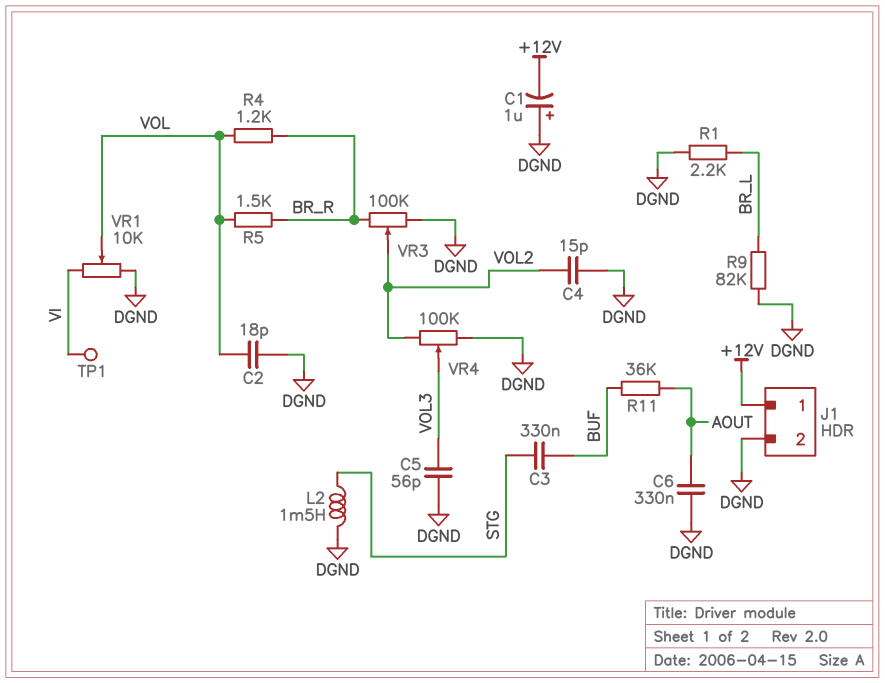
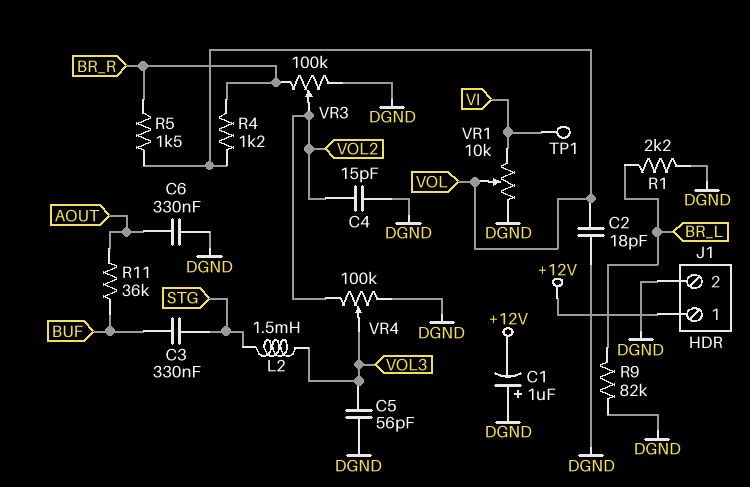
L2: 1.5mH (DGND, STG) -> 1.5mH (STG, VOL3)

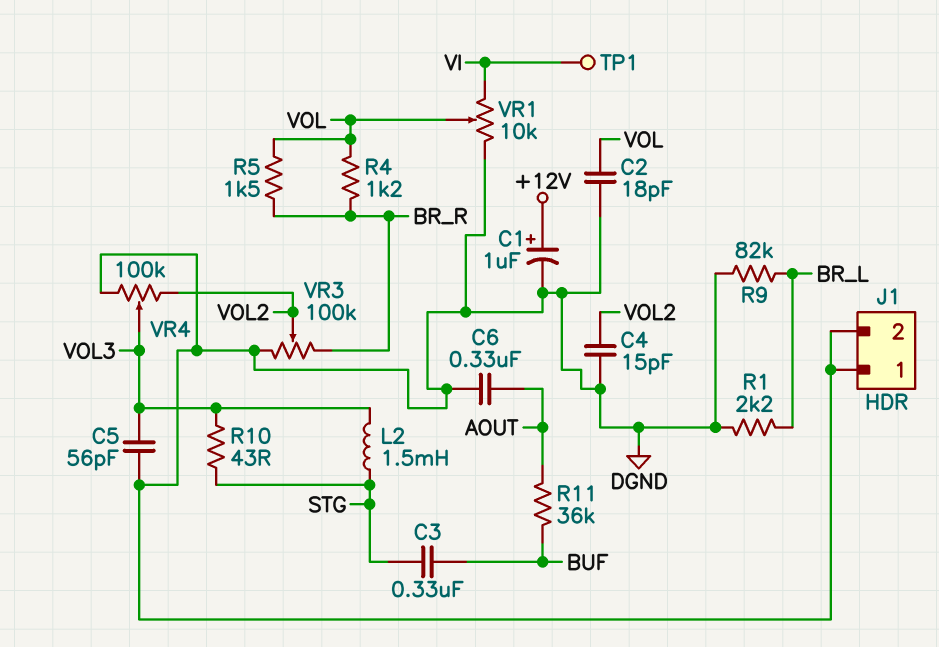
C1: 1uF (plus DGND, minus +12V) -> 1uF (plus +12V, minus DGND)
J1 pin 1: +12V -> DGND
R10: none -> 43 (STG, VOL3)

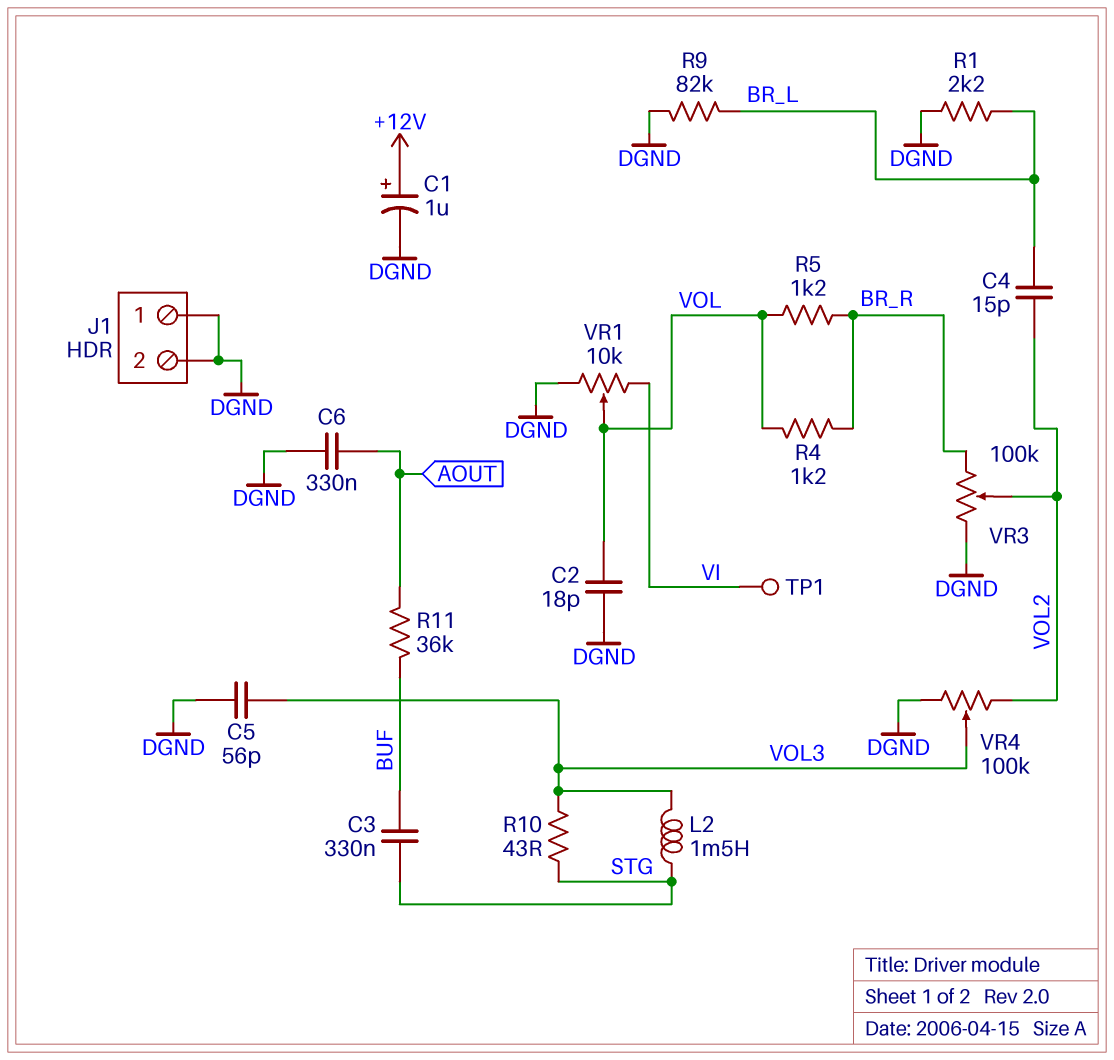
C4: 15pF (DGND, VOL2) -> 15pF (BR_L, VOL2)
R5: 1.5k (BR_R, VOL) -> 1.2k (BR_R, VOL)

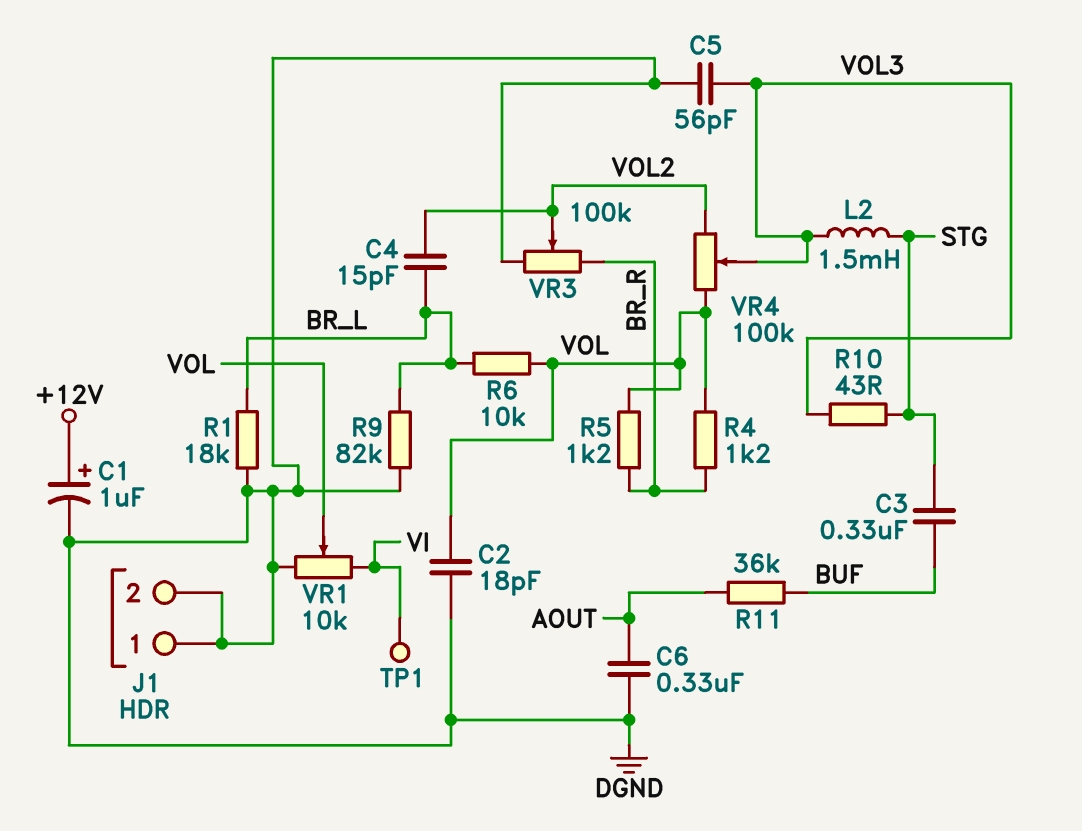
R1: 2.2k (BR_L, DGND) -> 18k (BR_L, DGND)
R6: none -> 10k (BR_L, VOL)
VR4: 100k (DGND, VOL2, wiper VOL3) -> 100k (VOL, VOL2, wiper VOL3)

